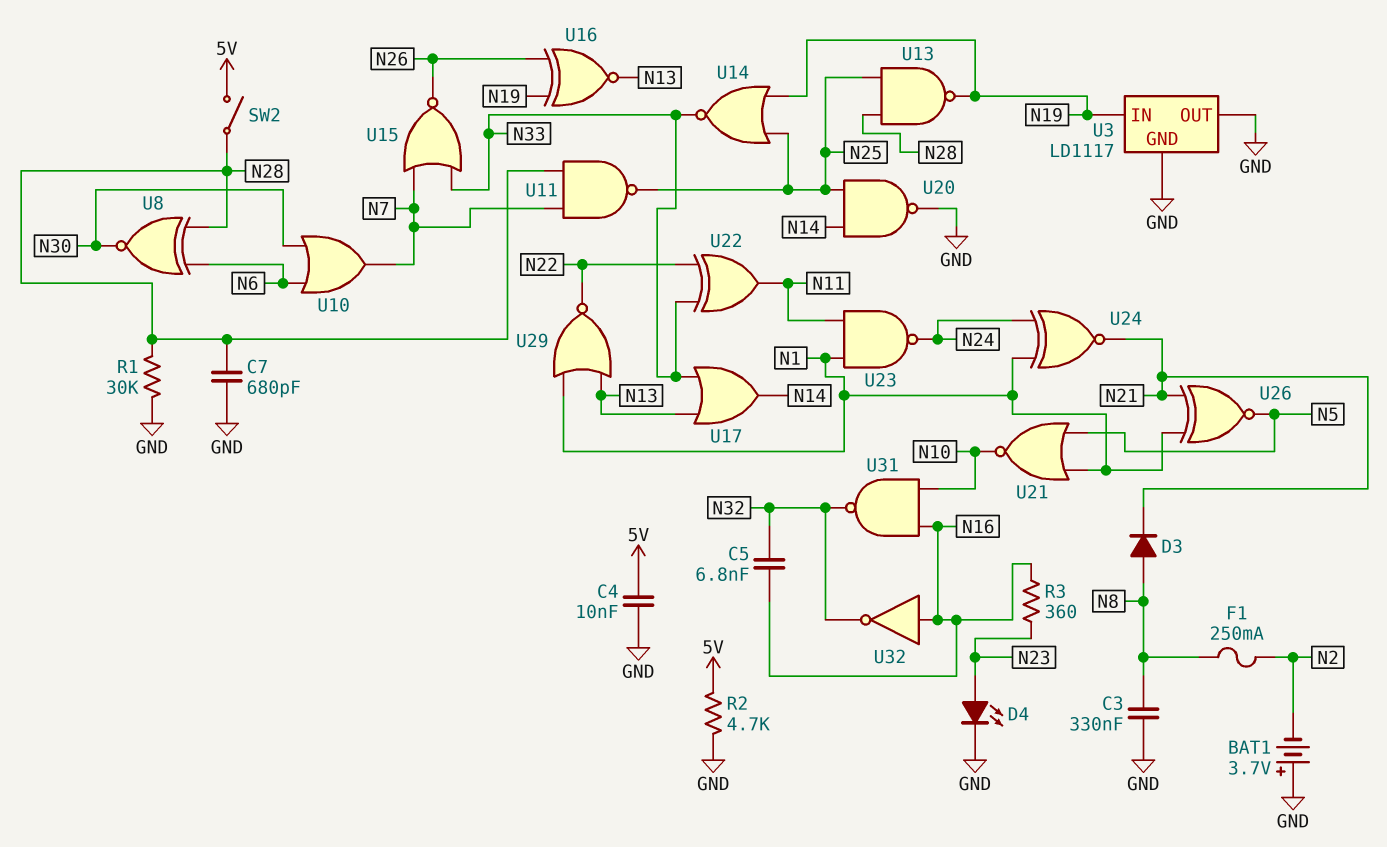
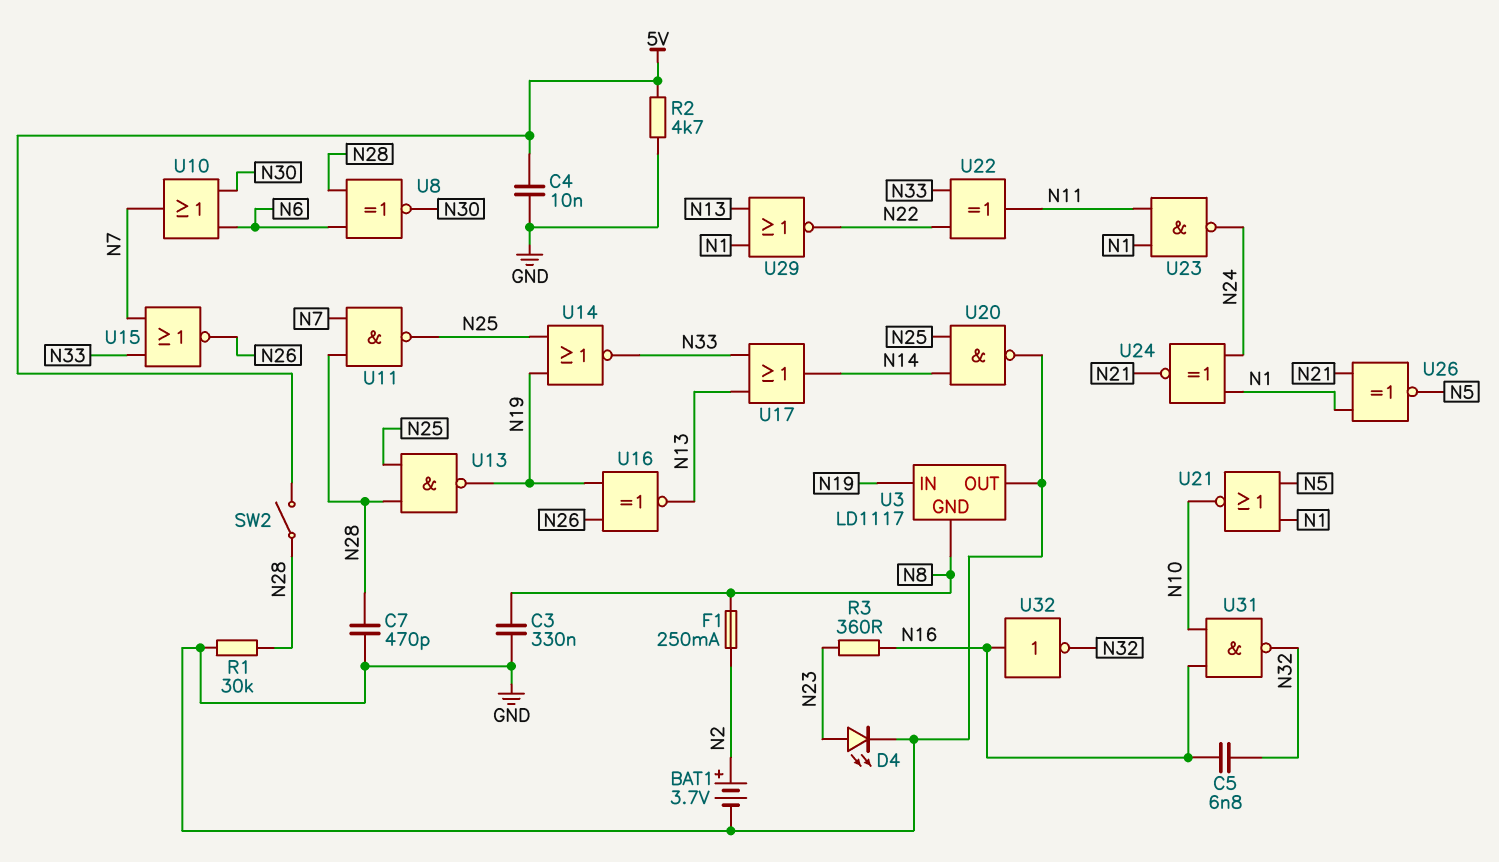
BAT1: 3.7V (plus GND, minus N2) -> 3.7V (plus N2, minus GND)
C7: 680pF (GND, N28) -> 470pF (GND, N28)
D3: diode (A N8, K N21) -> none
U3 pin GND: GND -> N8

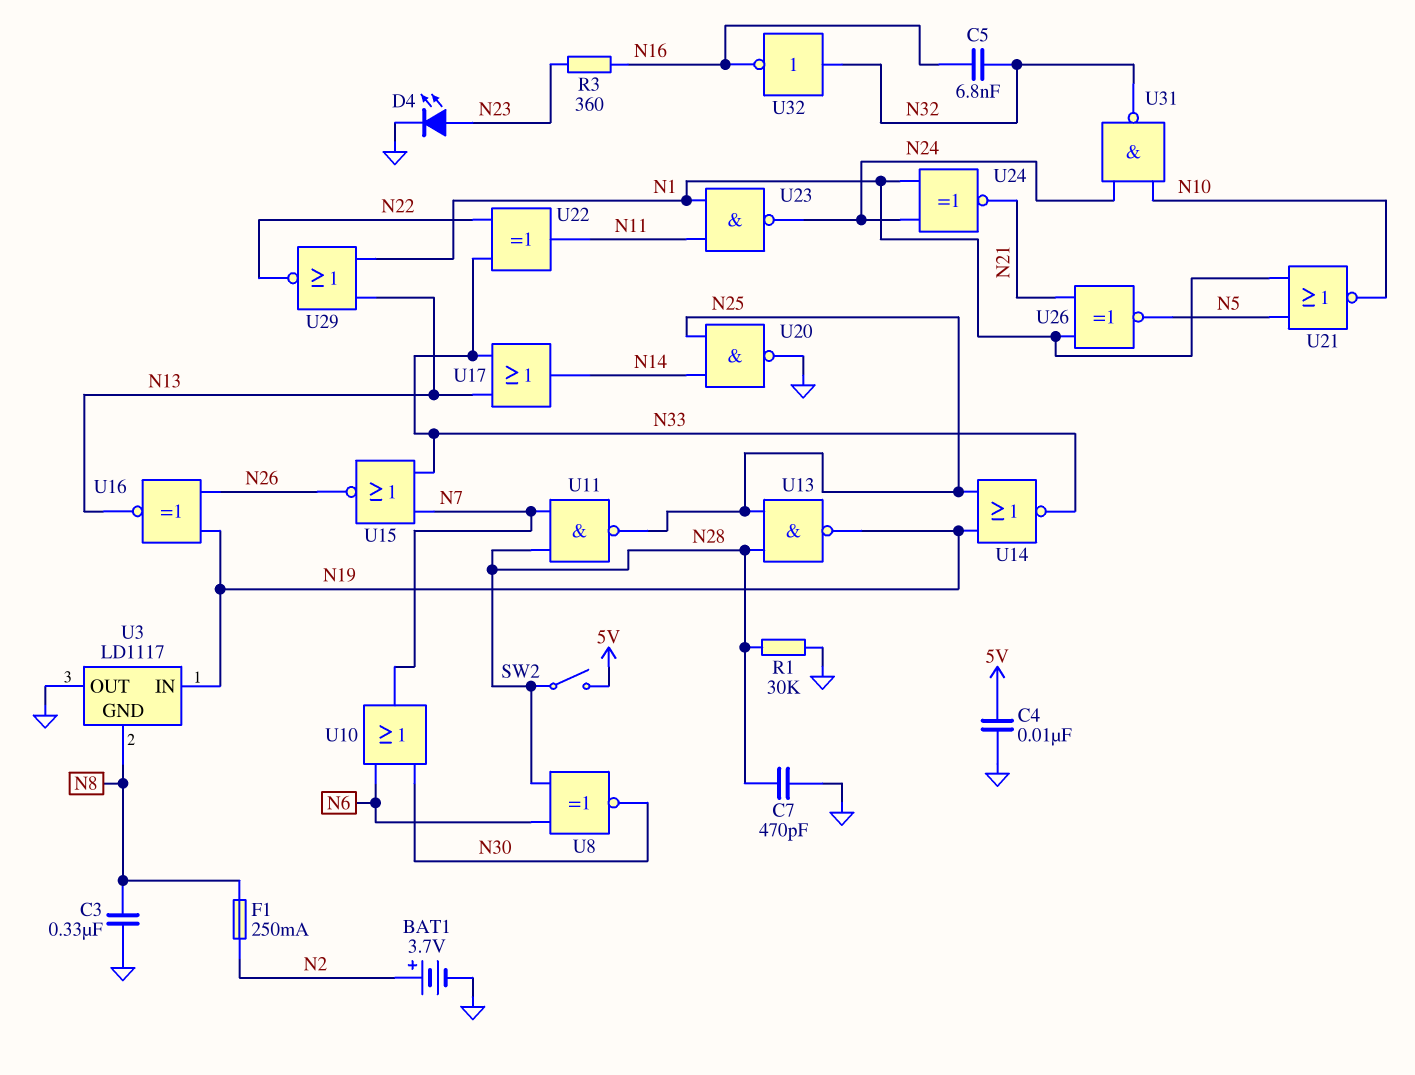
R2: 4.7k (5V, GND) -> none
U31: NAND (in N10, in N16, out N32) -> NAND (in N10, in N24, out N32)
U32: NOT (in N16, out N32) -> NOT (in N32, out N16)

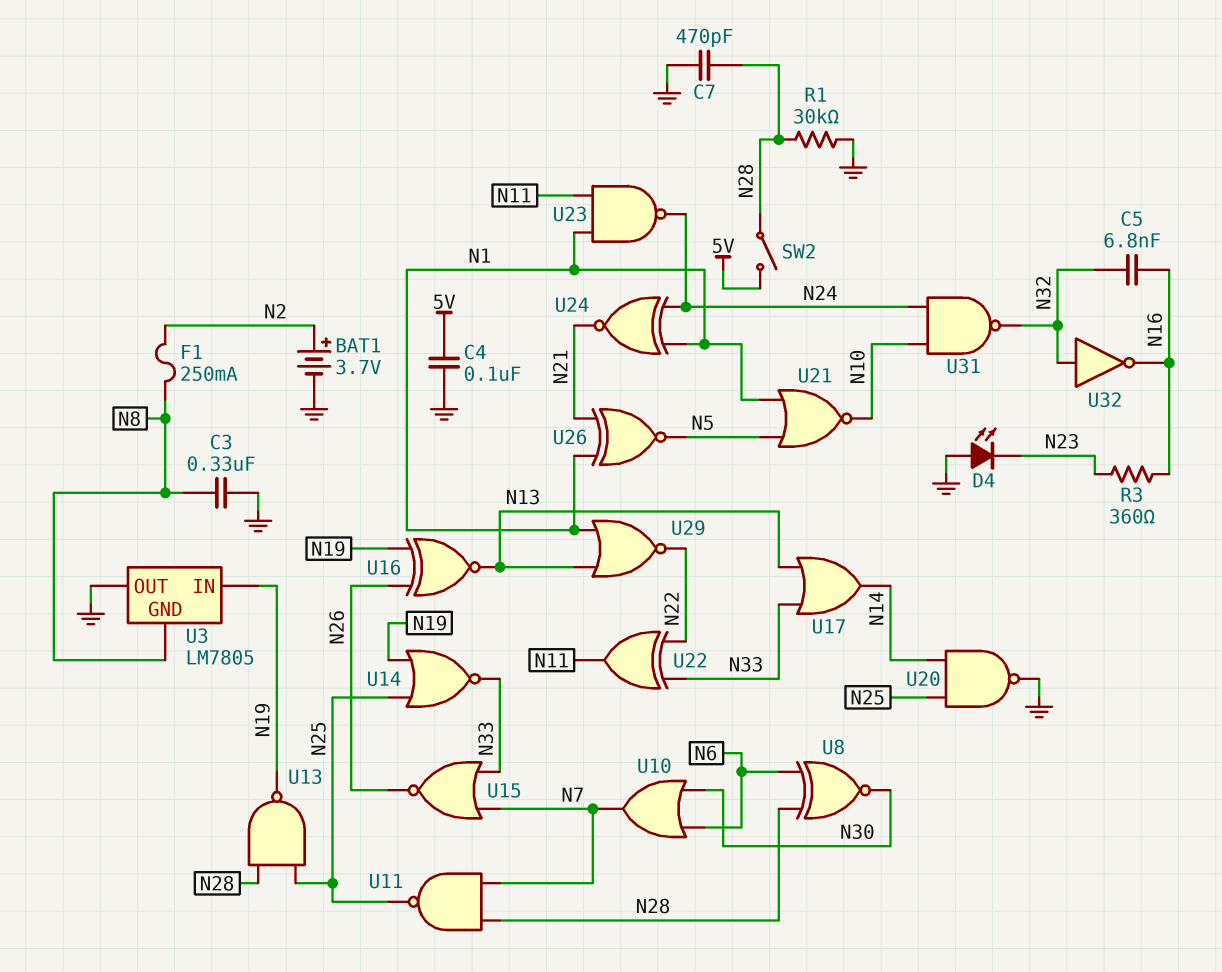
C4: 10nF (5V, GND) -> 100nF (5V, GND)
D4: LED (A N23, K GND) -> LED (A GND, K N23)
U3: LD1117 -> LM7805

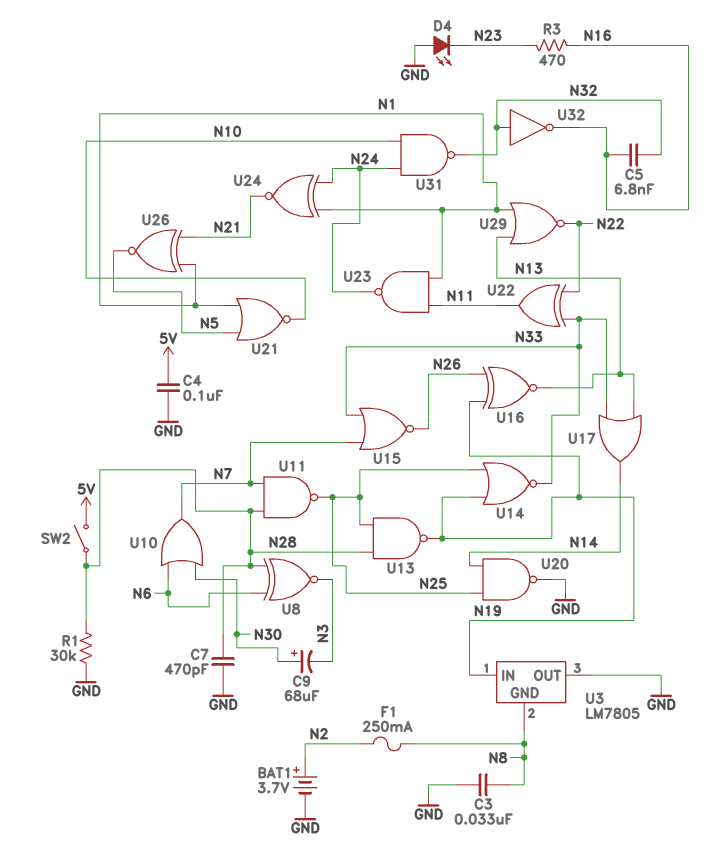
C3: 330nF (GND, N8) -> 33nF (GND, N8)
C9: none -> 68uF (plus N30, minus N3)
R3: 360 (N16, N23) -> 470 (N16, N23)
U8: XNOR (in N6, in N28, out N30) -> XNOR (in N6, in N28, out N3)

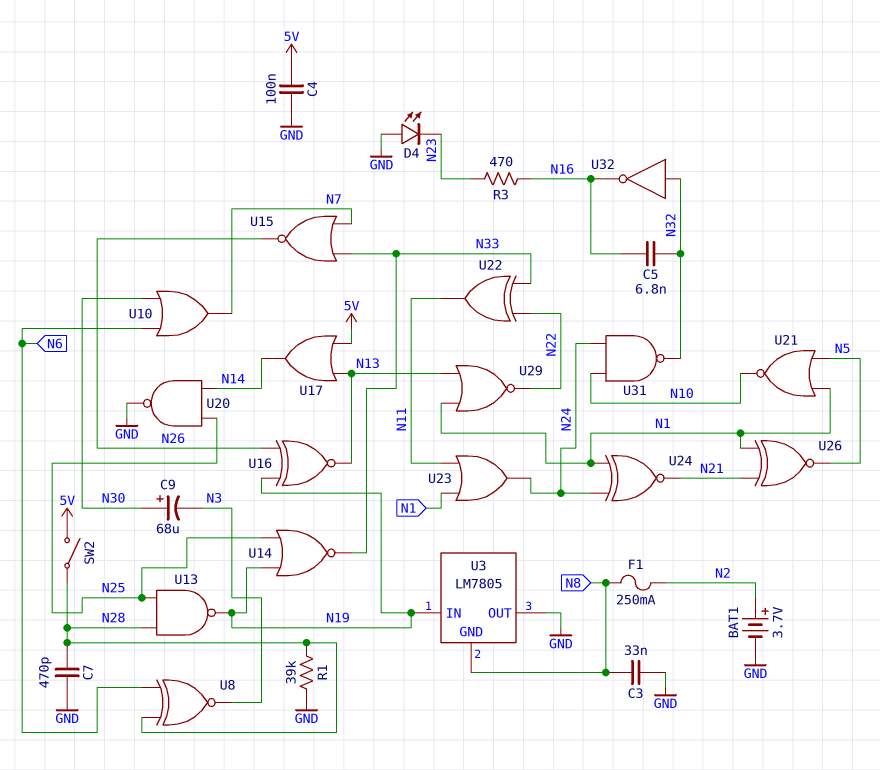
R1: 30k (GND, N28) -> 39k (GND, N28)
U11: NAND (in N7, in N28, out N25) -> none
U17: OR (in N13, in N33, out N14) -> OR (in 5V, in N13, out N14)
U23: NAND (in N1, in N11, out N24) -> OR (in N1, in N11, out N24)

